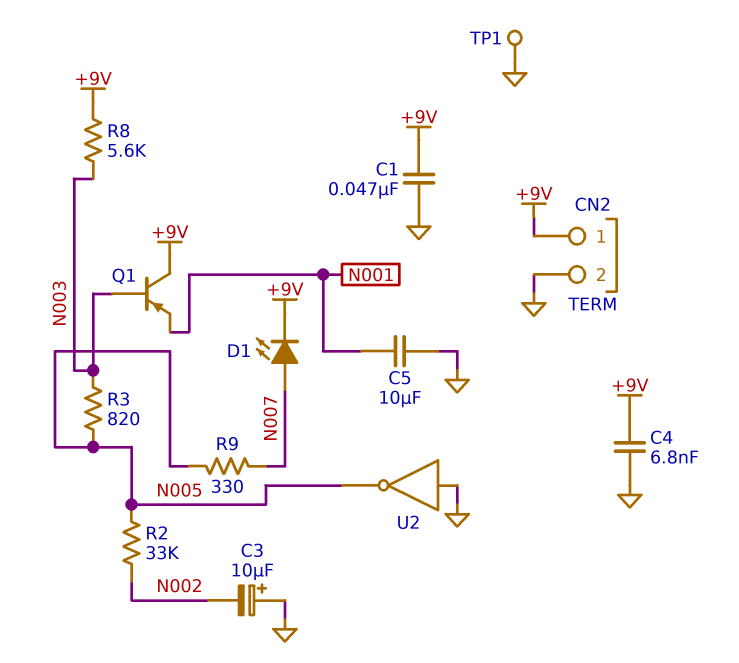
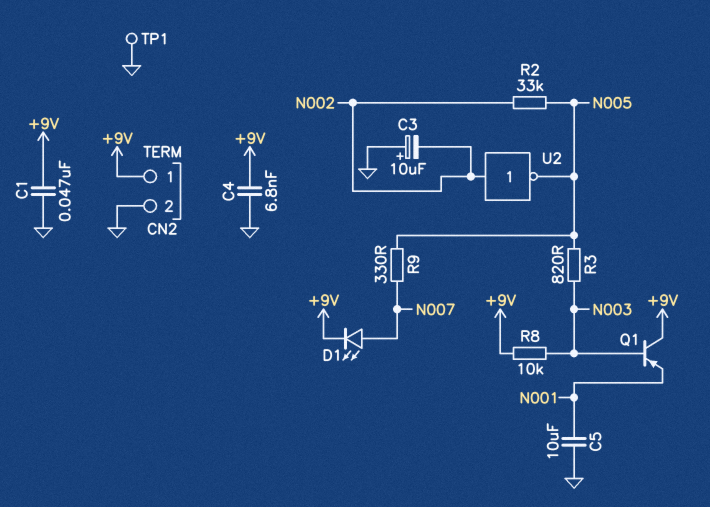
R8: 5.6k (+9V, N003) -> 10k (+9V, N003)
U2: NOT (in GND, out N005) -> NOT (in N002, out N005)

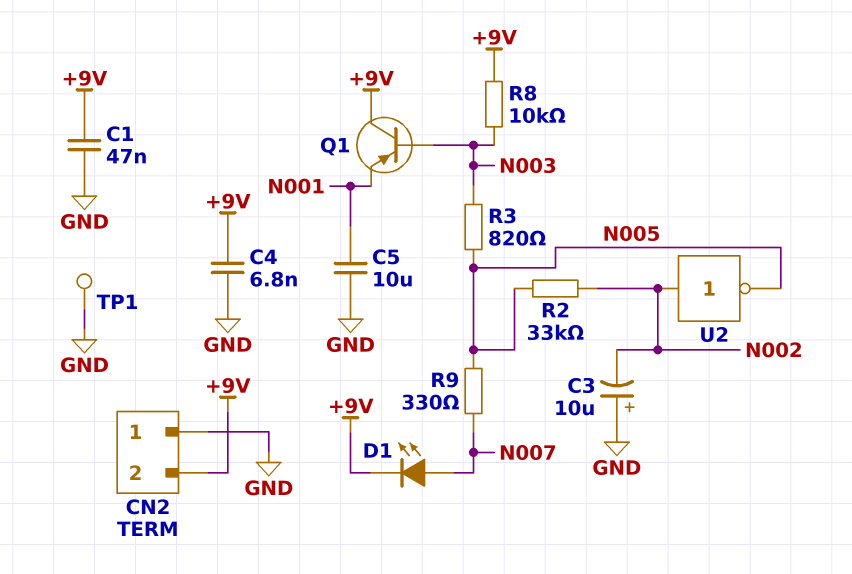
CN2 pin 1: +9V -> GND
CN2 pin 2: GND -> +9V

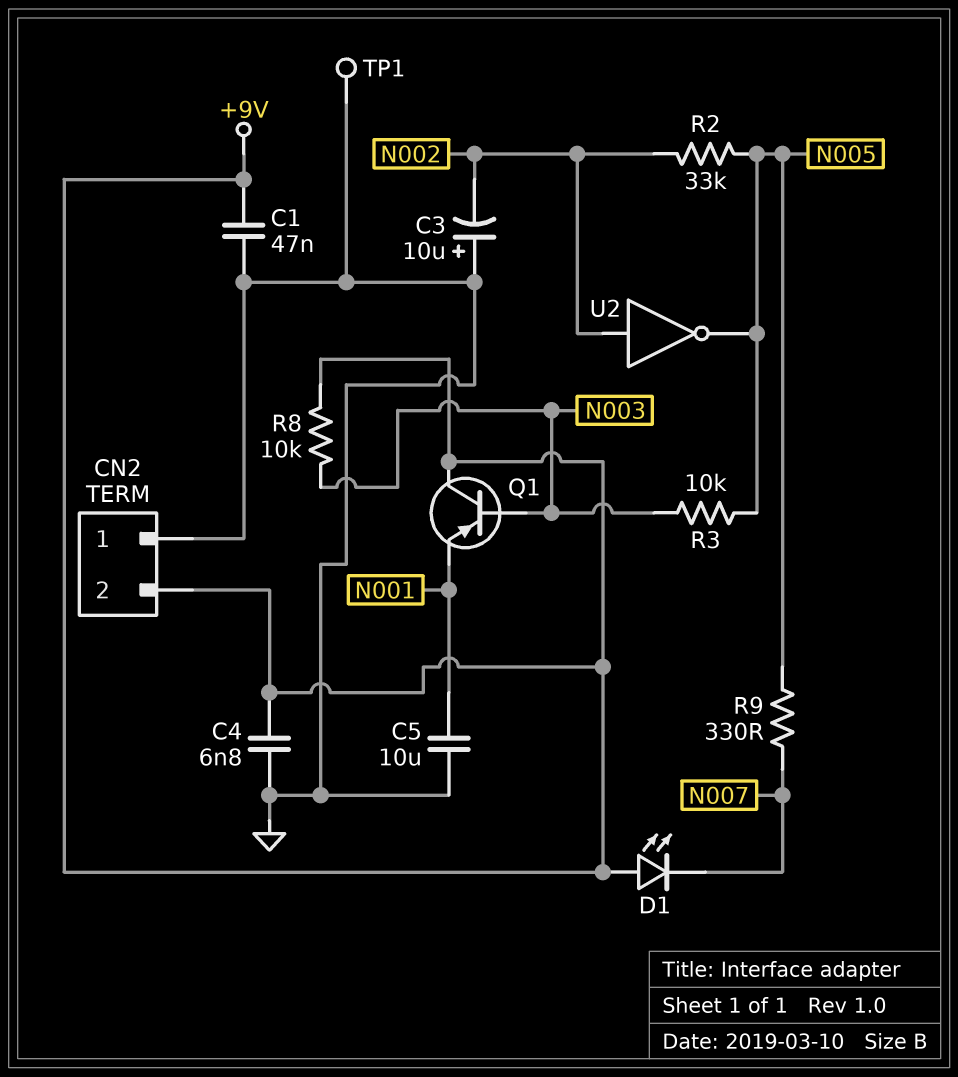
D1: LED (A N007, K +9V) -> LED (A +9V, K N007)
R3: 820 (N003, N005) -> 10k (N003, N005)

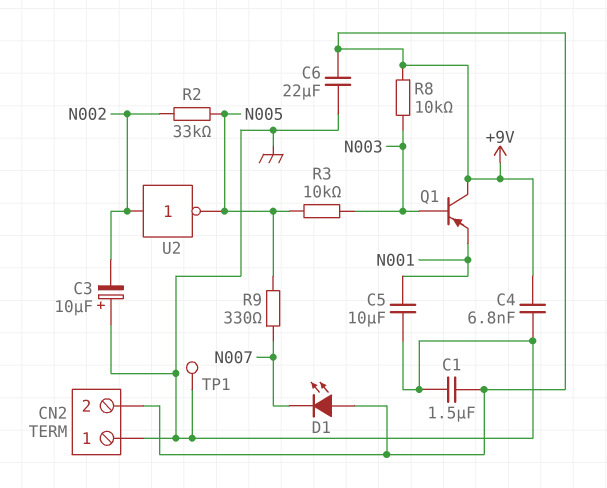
C1: 47nF (+9V, GND) -> 1.5uF (+9V, GND)
C6: none -> 22uF (+9V, GND)

